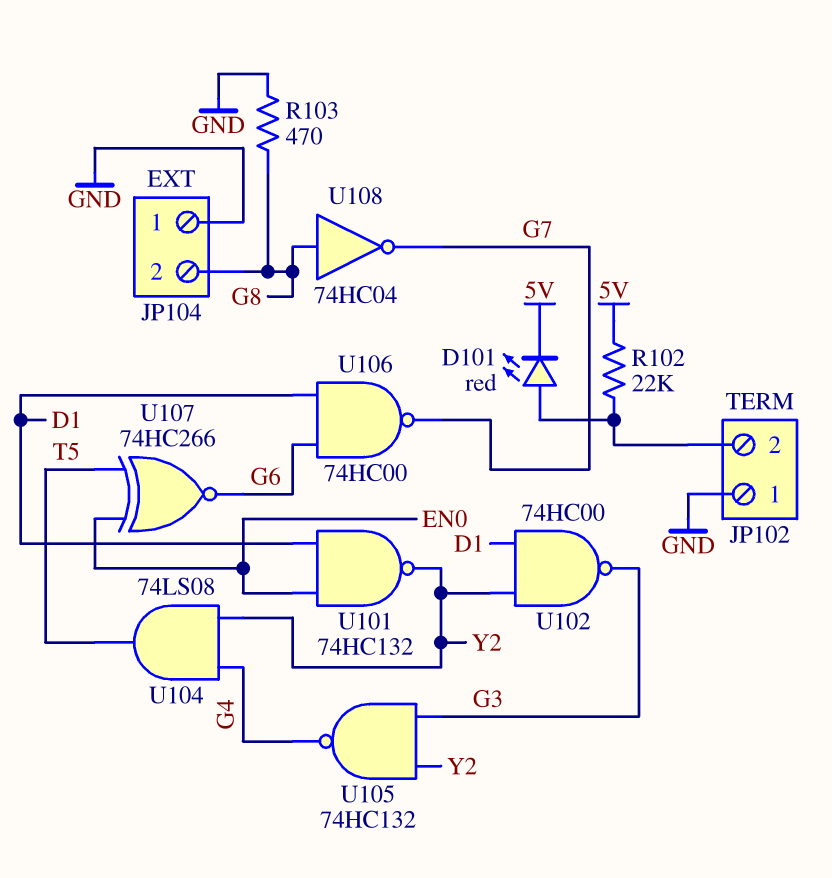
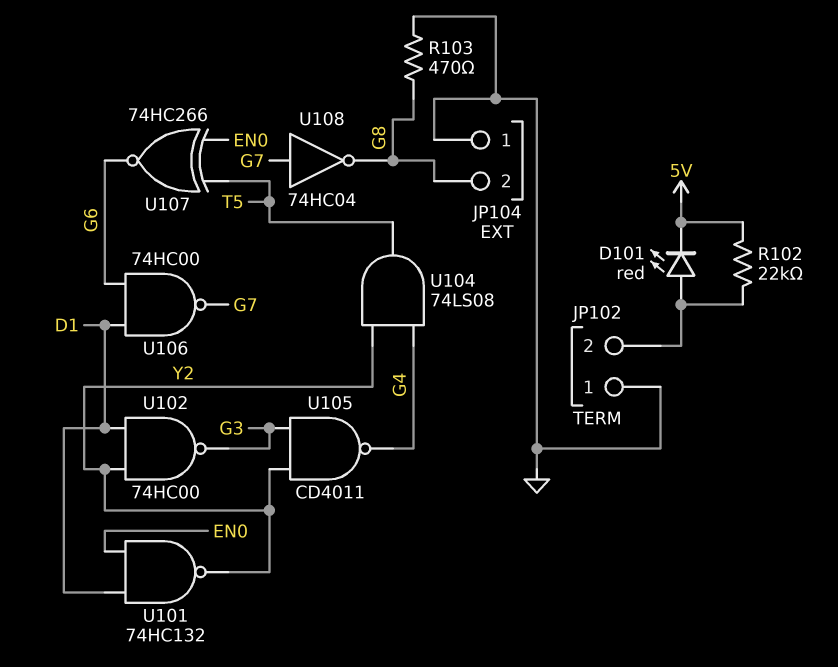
U105: NAND 74HC132 (in G3, in Y2, out G4) -> NAND CD4011 (in G3, in Y2, out G4)
U108: NOT 74HC04 (in G8, out G7) -> NOT 74HC04 (in G7, out G8)

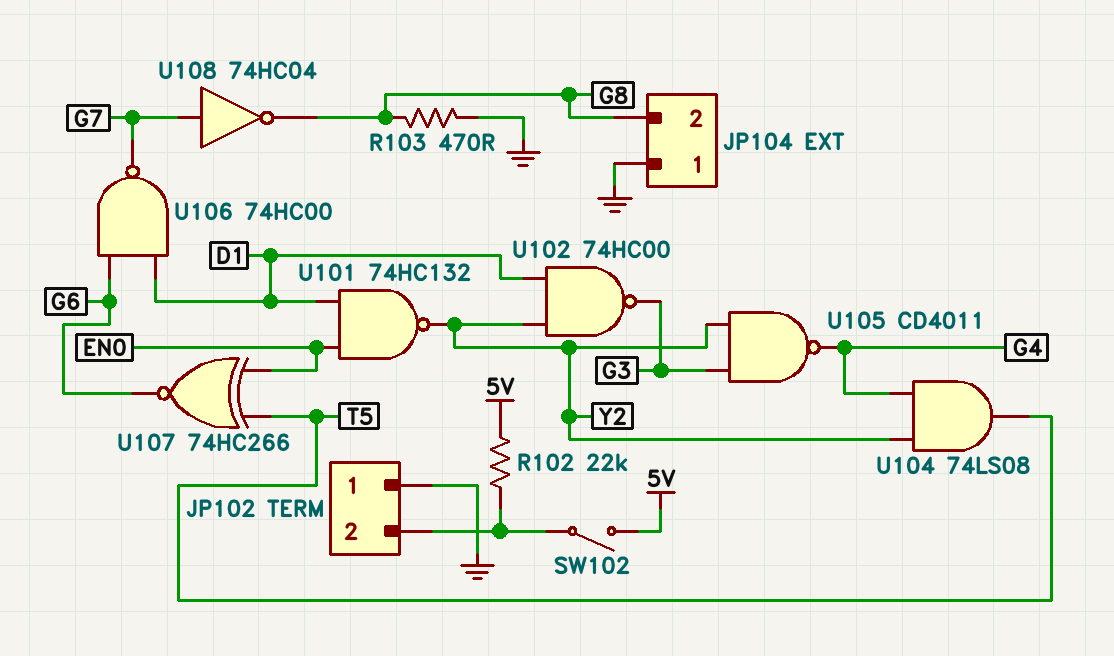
D101: LED red (A JP102/2, K 5V) -> none
SW102: none -> switch (5V, JP102/2)

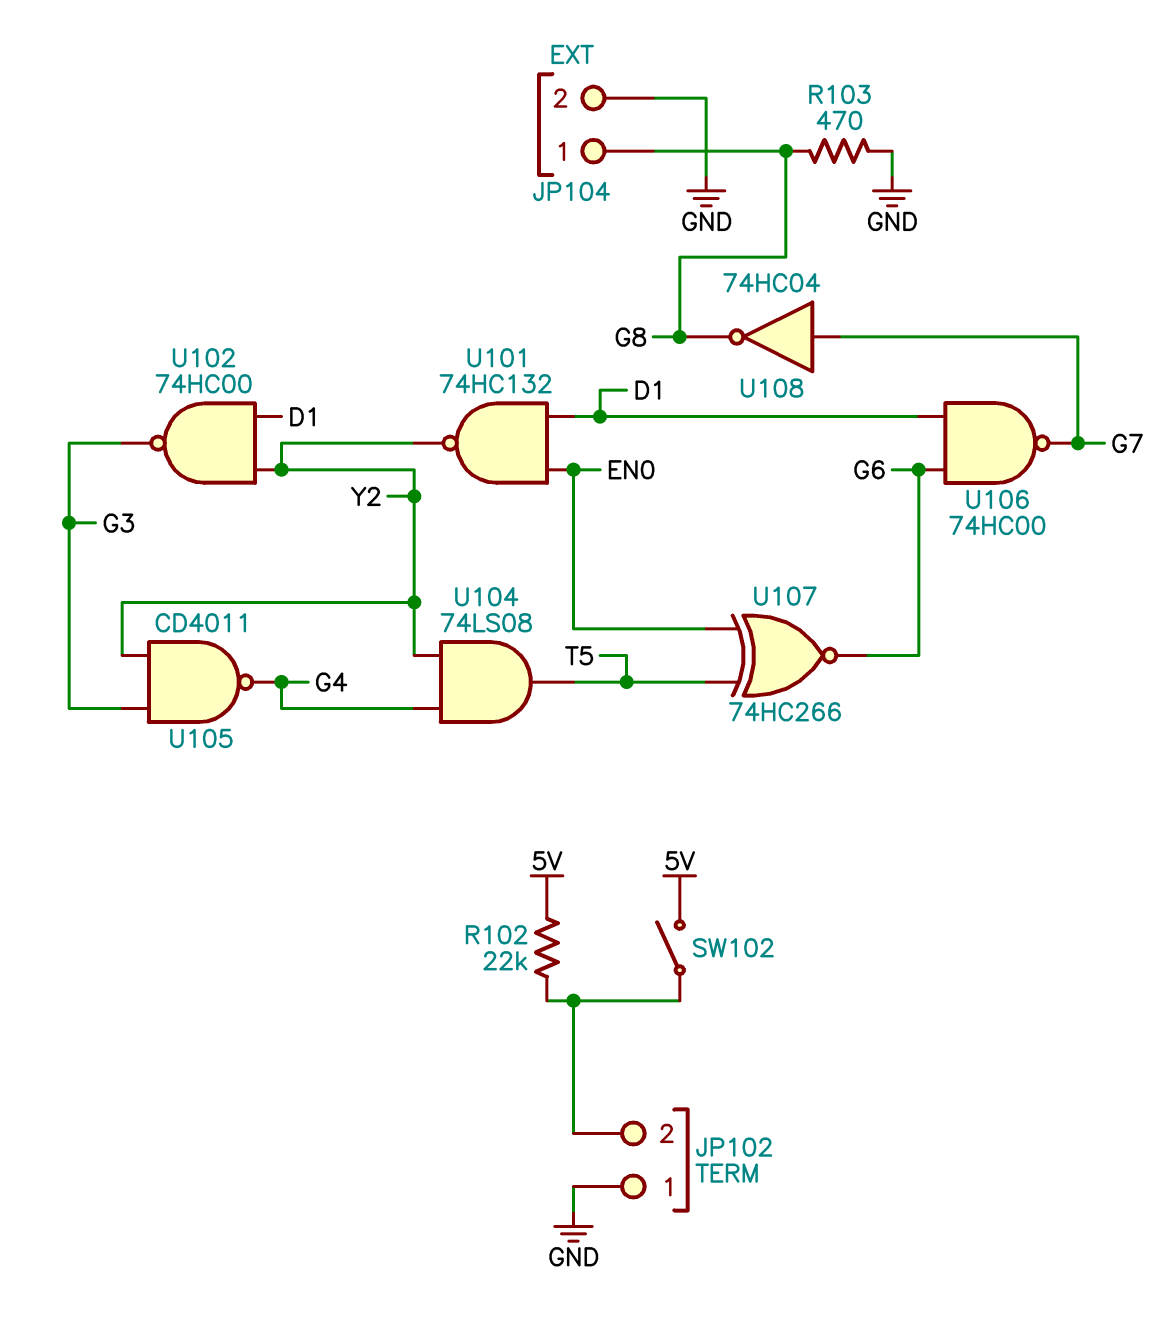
JP104 pin 1: GND -> G8
JP104 pin 2: G8 -> GND

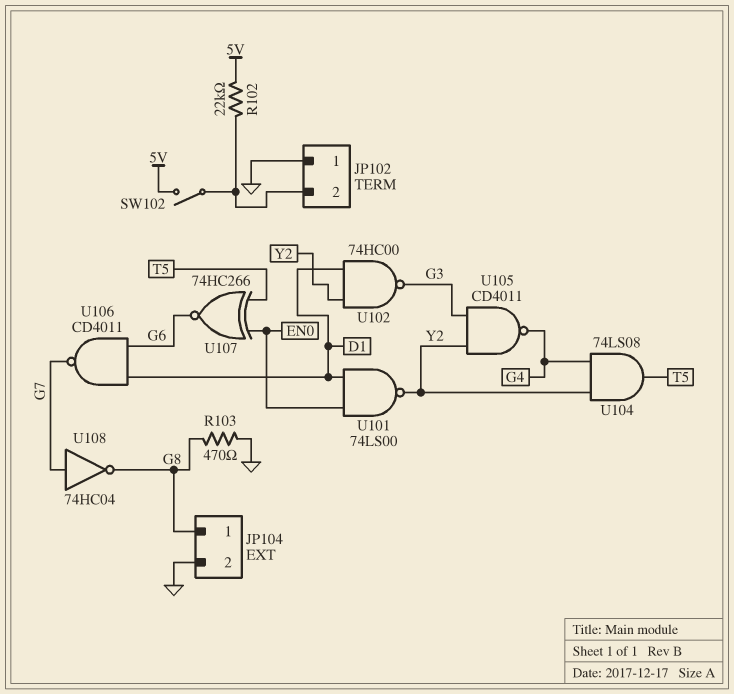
U101: NAND 74HC132 (in D1, in EN0, out Y2) -> NAND 74LS00 (in D1, in EN0, out Y2)
U106: NAND 74HC00 (in D1, in G6, out G7) -> NAND CD4011 (in D1, in G6, out G7)

